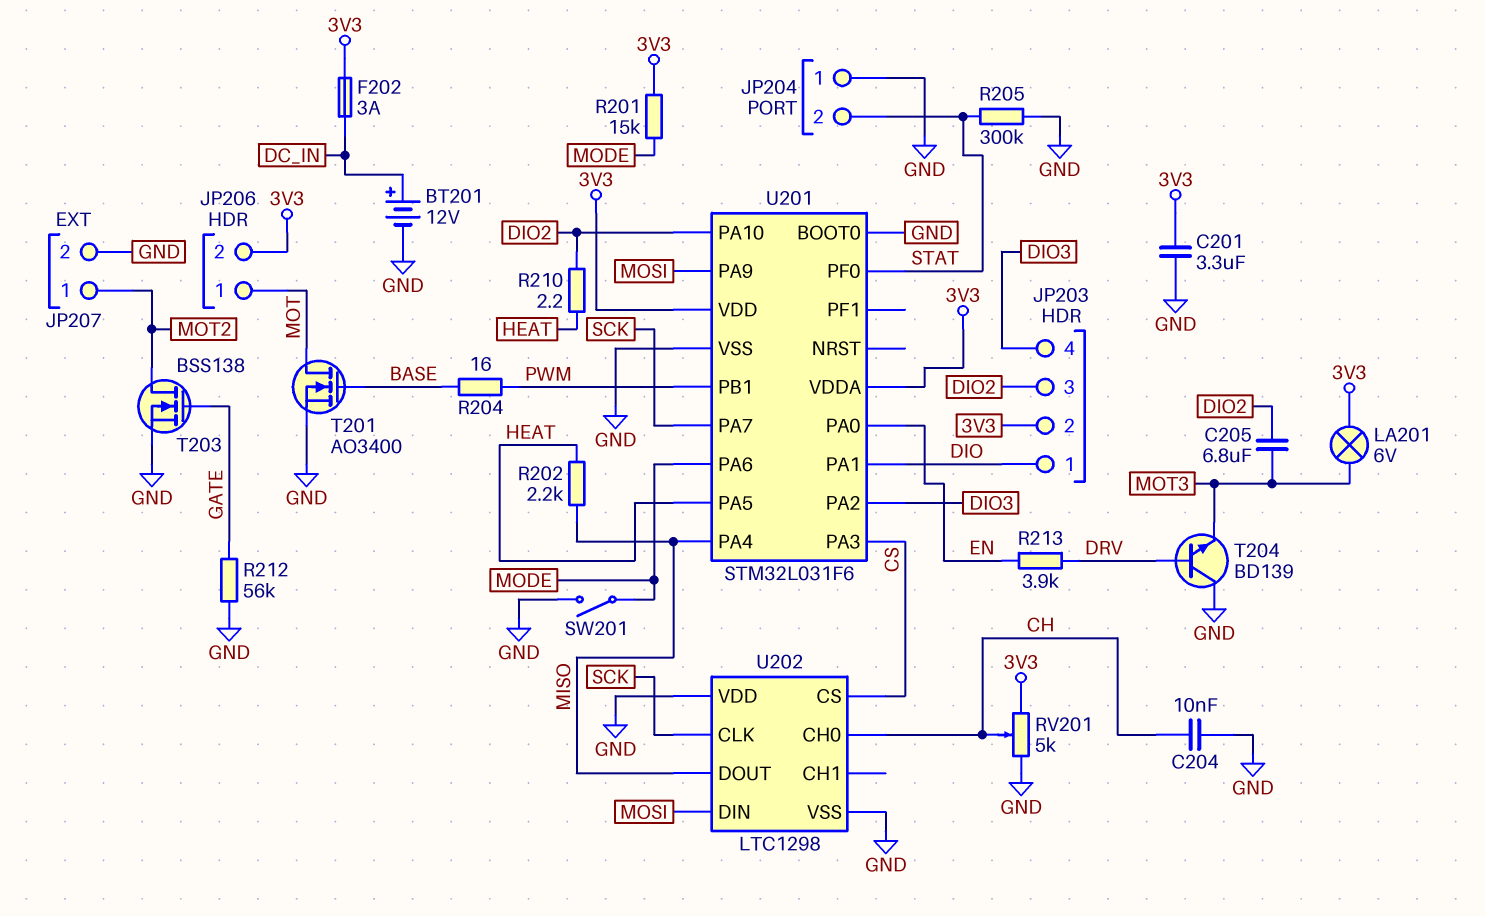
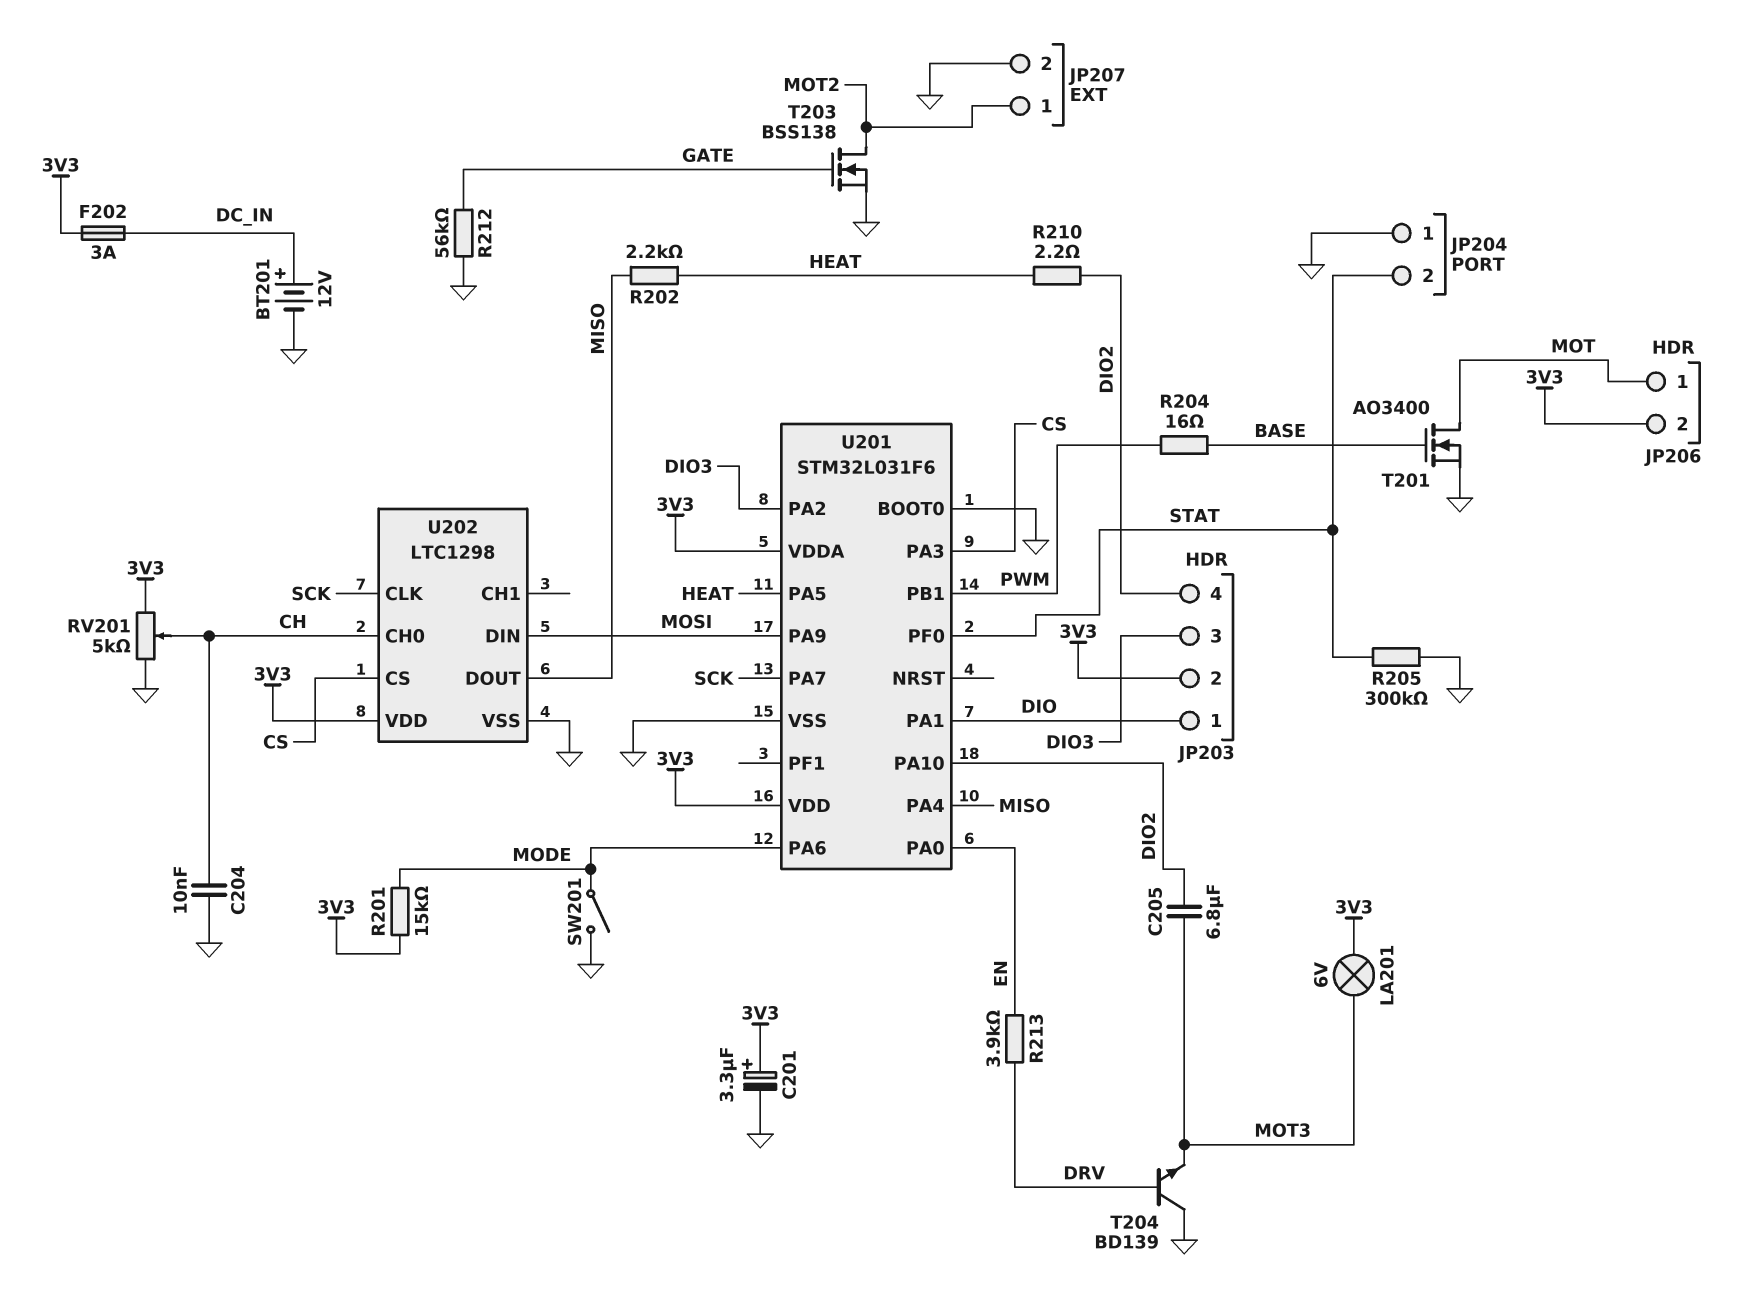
C201: 3.3uF (3V3, GND) -> 3.3uF (plus 3V3, minus GND)
JP203 pin 3: DIO2 -> DIO3
JP203 pin 4: DIO3 -> DIO2
U202 pin VDD: GND -> 3V3

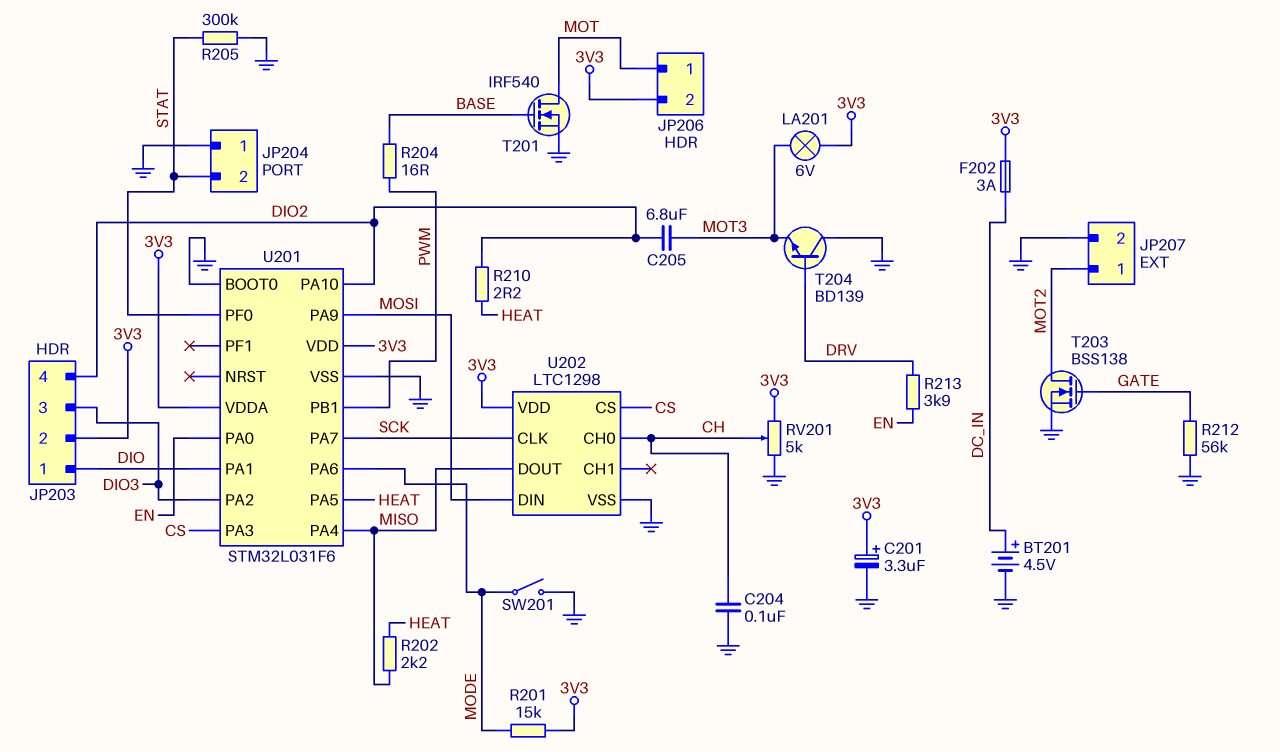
BT201: 12V (plus DC_IN, minus GND) -> 4.5V (plus DC_IN, minus GND)
C204: 10nF (CH, GND) -> 100nF (CH, GND)
T201: NMOS AO3400 (G BASE, D MOT, S GND) -> NMOS IRF540 (G BASE, D MOT, S GND)

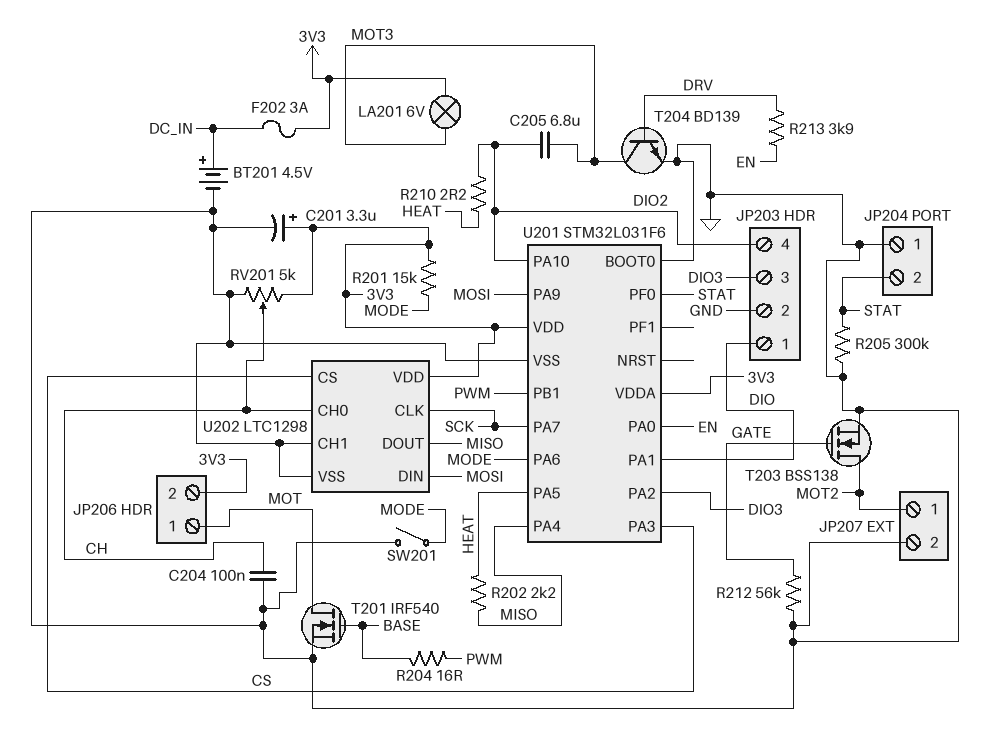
JP203 pin 2: 3V3 -> GND
T204: NPN BD139 (B DRV, C GND, E MOT3) -> NPN BD139 (B DRV, C MOT3, E GND)
U202 pin CH1: none -> GND

